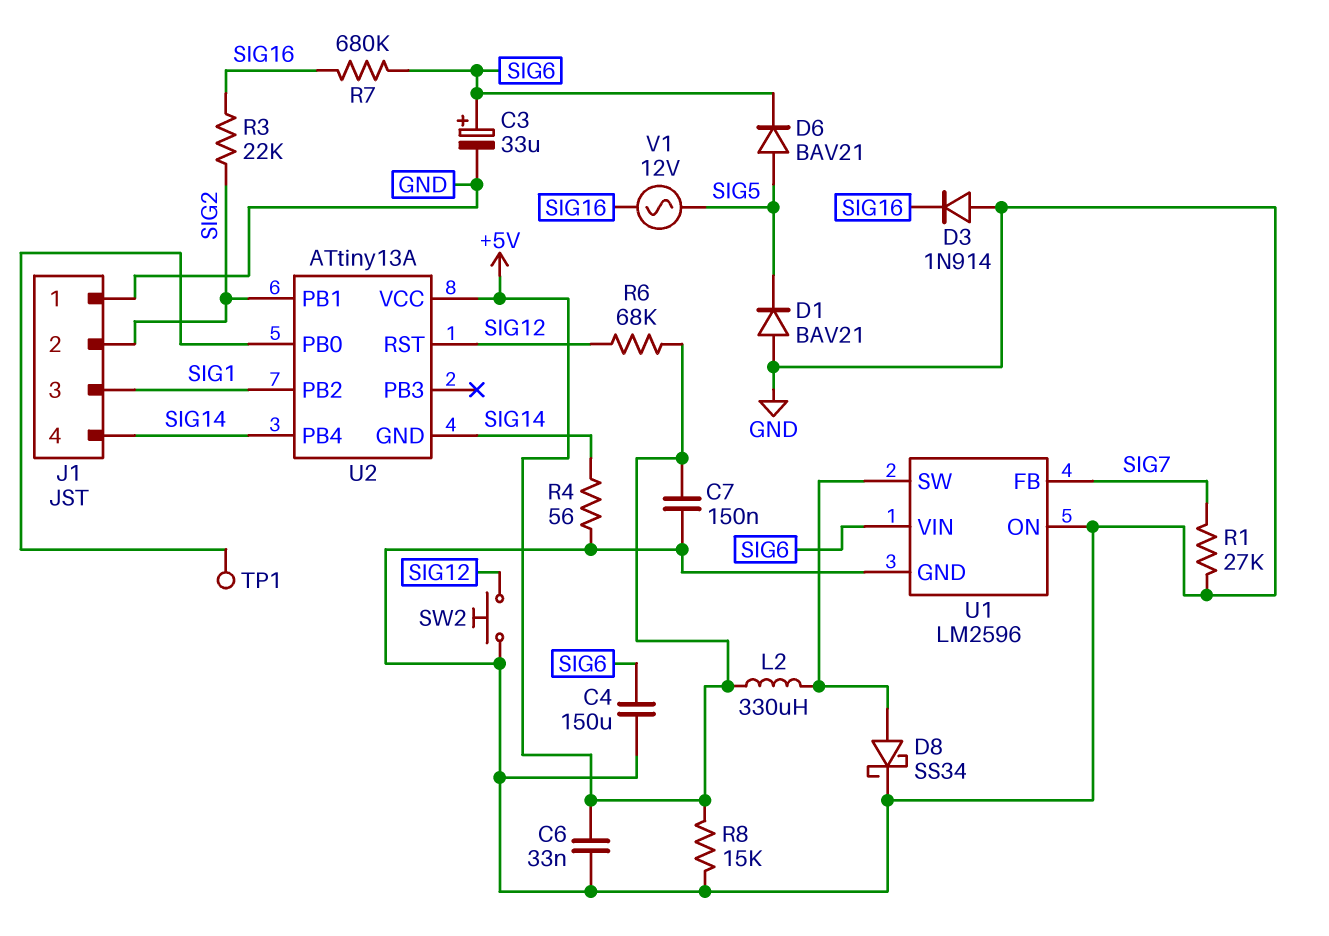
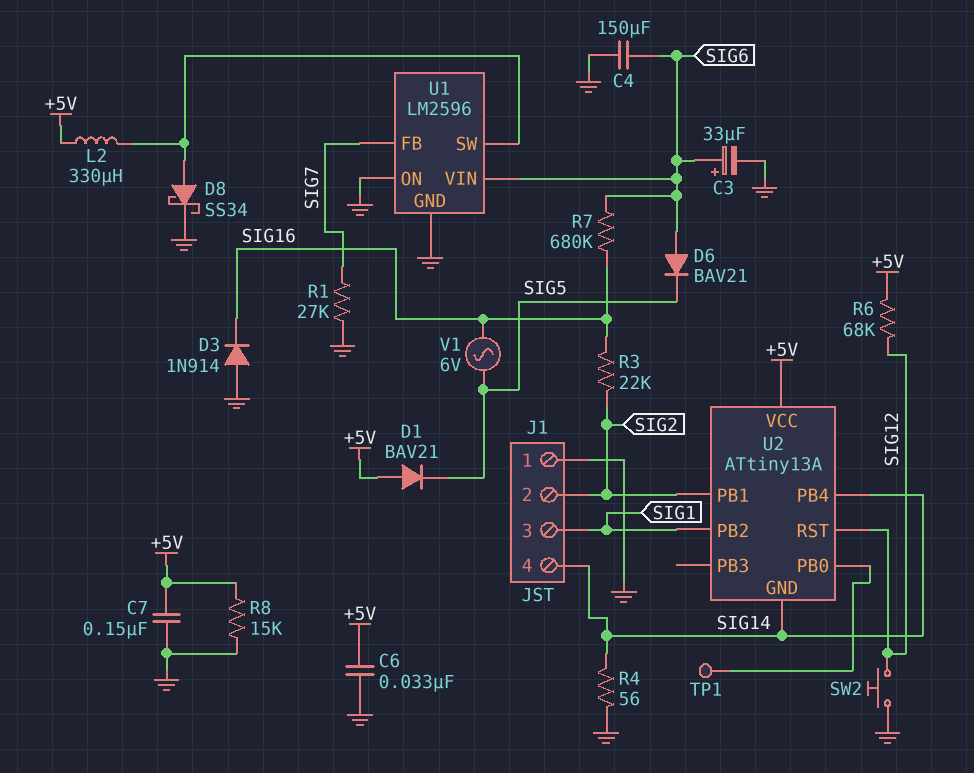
D1: diode BAV21 (A GND, K SIG5) -> diode BAV21 (A +5V, K SIG5)
D6: diode BAV21 (A SIG5, K SIG6) -> diode BAV21 (A SIG6, K SIG5)
V1: AC 12V (SIG5, SIG16) -> AC 6V (SIG5, SIG16)

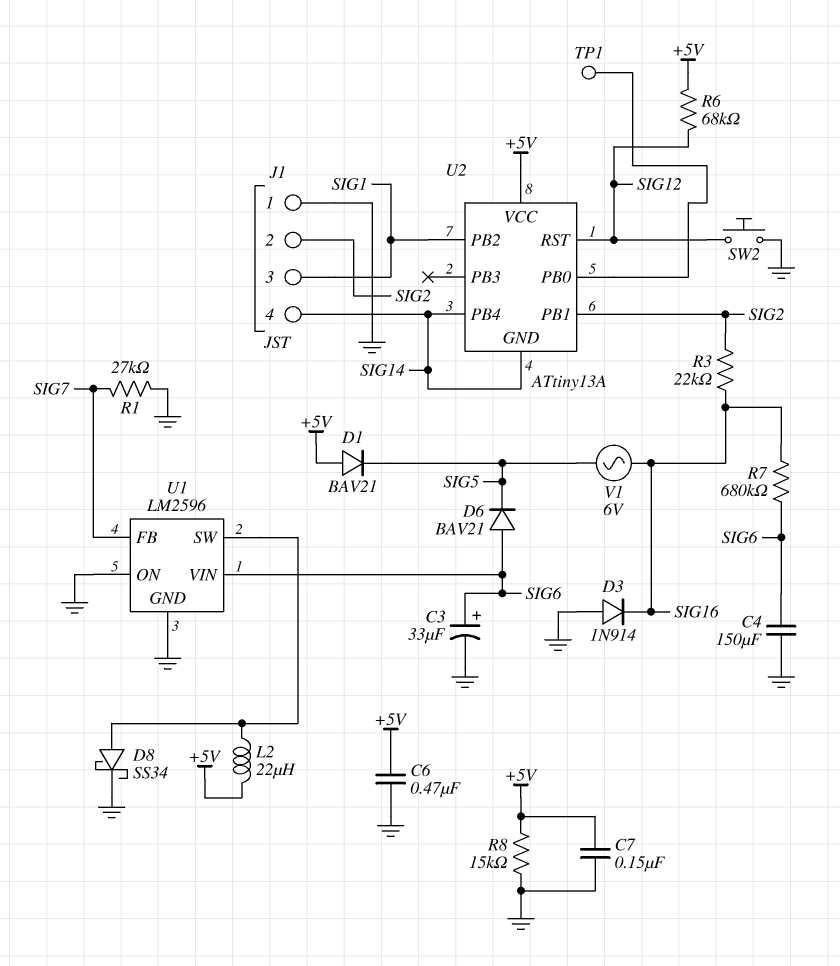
C6: 33nF (+5V, GND) -> 470nF (+5V, GND)
L2: 330uH (+5V, U1/SW) -> 22uH (+5V, U1/SW)
R4: 56 (GND, SIG14) -> none

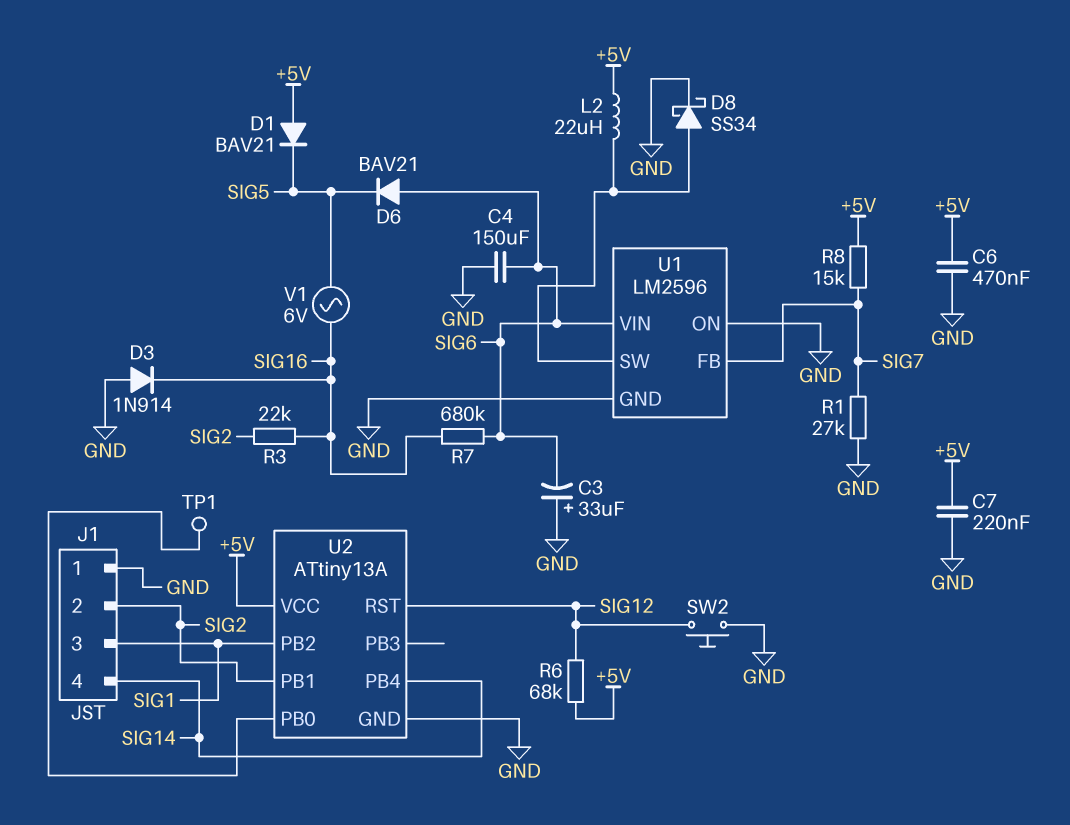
C3: 33uF (plus SIG6, minus GND) -> 33uF (plus GND, minus SIG6)
C7: 150nF (+5V, GND) -> 220nF (+5V, GND)
R8: 15k (+5V, GND) -> 15k (+5V, SIG7)
U2 pin GND: SIG14 -> GND

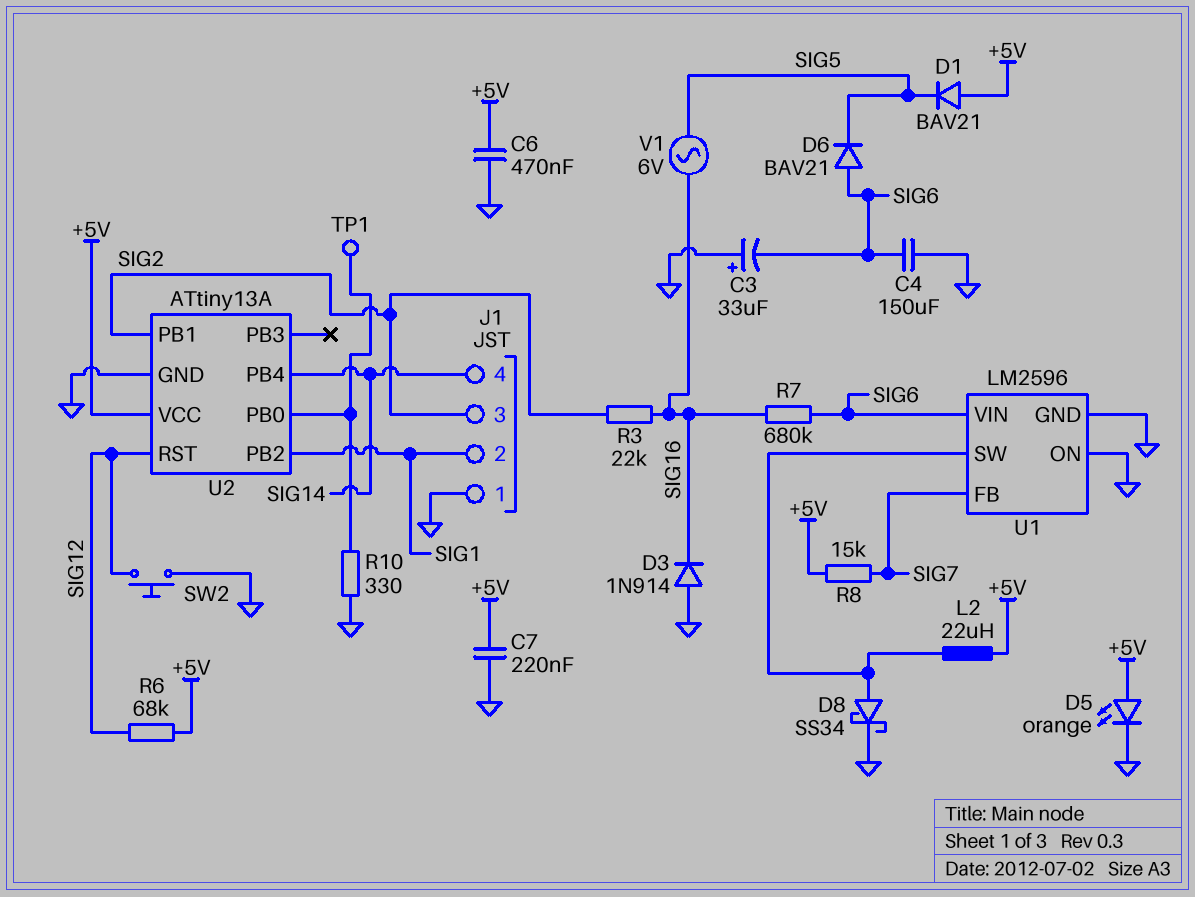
D5: none -> LED orange (A +5V, K GND)
J1 pin 2: SIG2 -> SIG1
J1 pin 3: SIG1 -> SIG2
R1: 27k (GND, SIG7) -> none
R10: none -> 330 (GND, U2/PB0)

